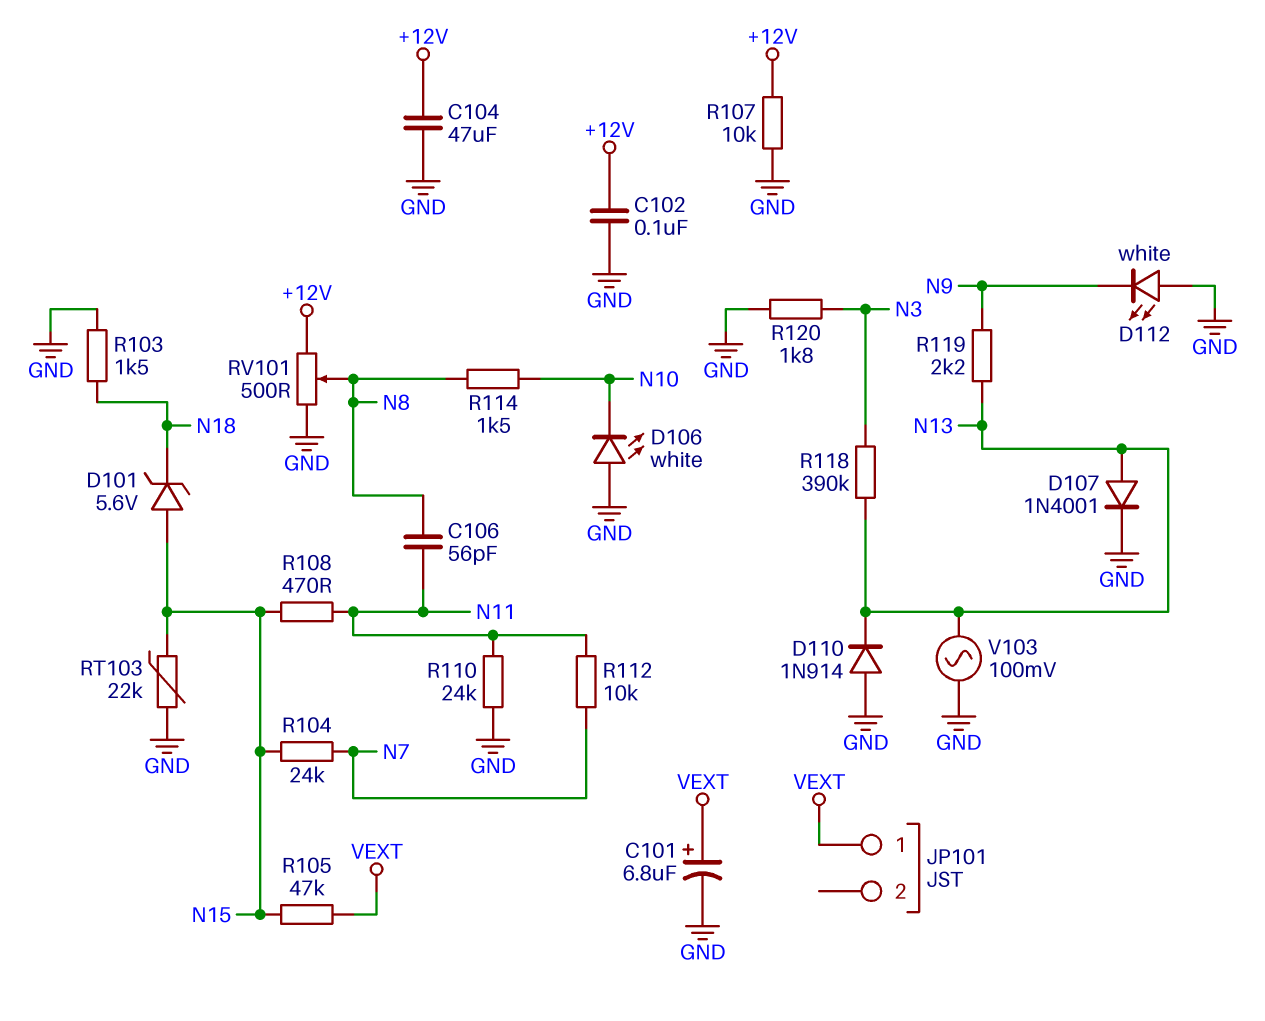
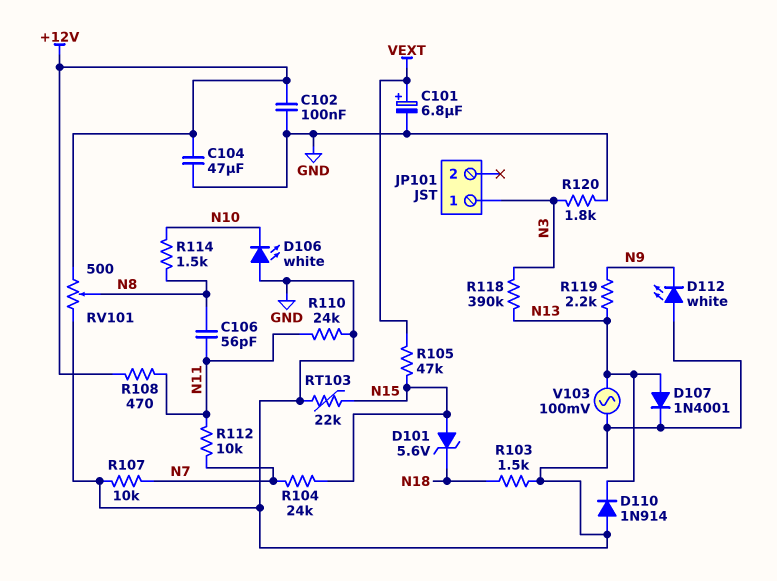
JP101 pin 1: VEXT -> N3
R107: 10k (+12V, GND) -> 10k (GND, N7)
R108: 470 (N11, N15) -> 470 (+12V, N11)

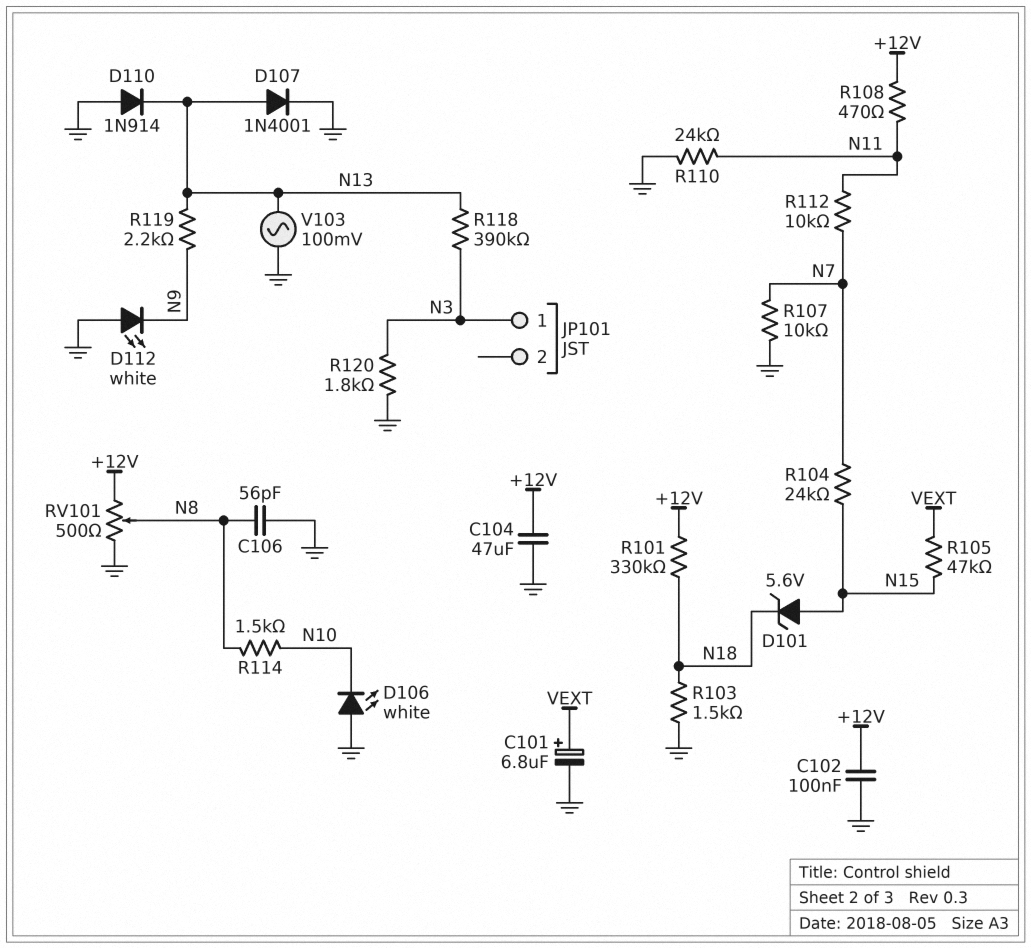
C106: 56pF (N8, N11) -> 56pF (GND, N8)
R101: none -> 330k (+12V, N18)
RT103: 22k (GND, N15) -> none

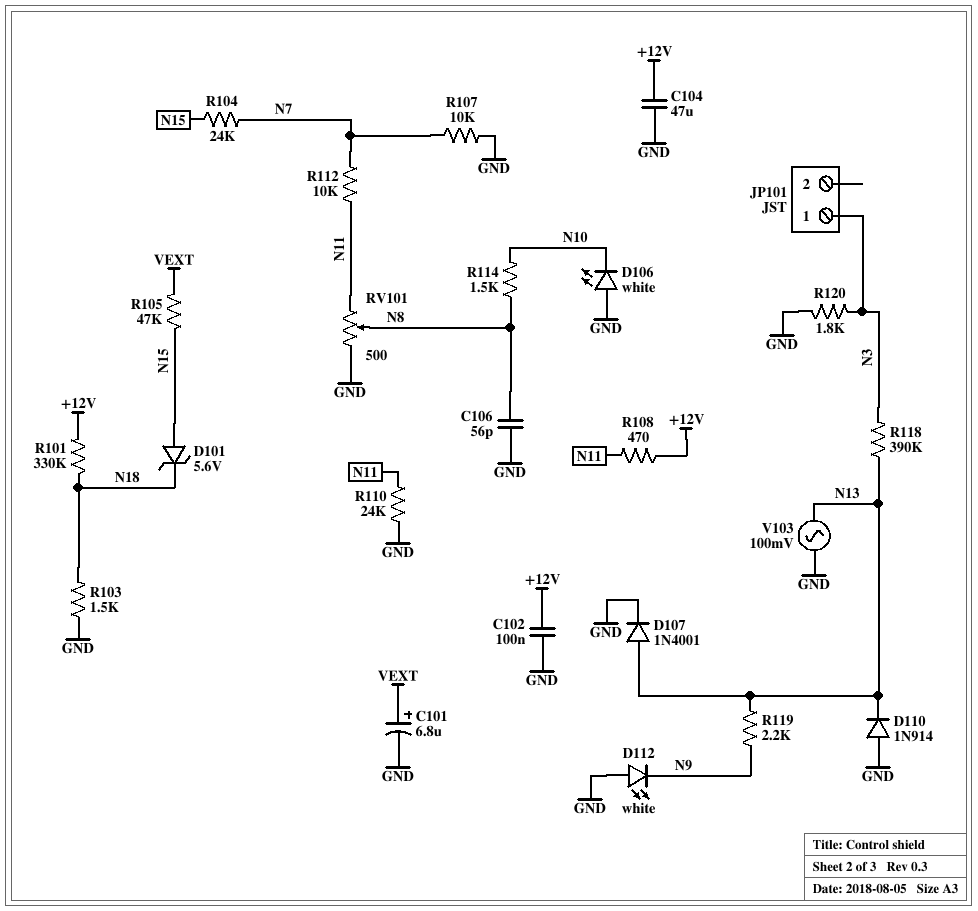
RV101: 500 (+12V, GND, wiper N8) -> 500 (GND, N11, wiper N8)

